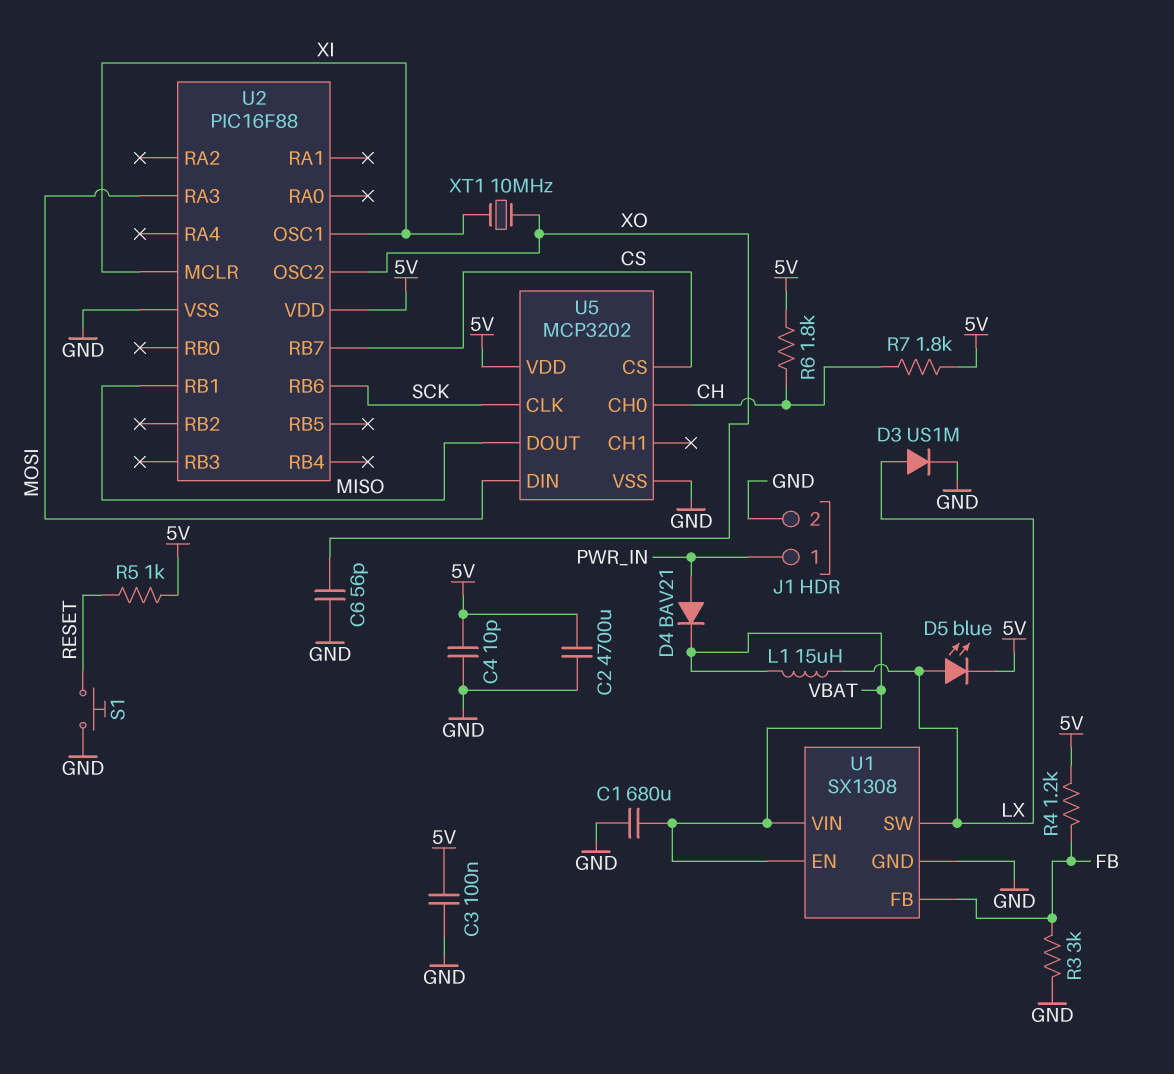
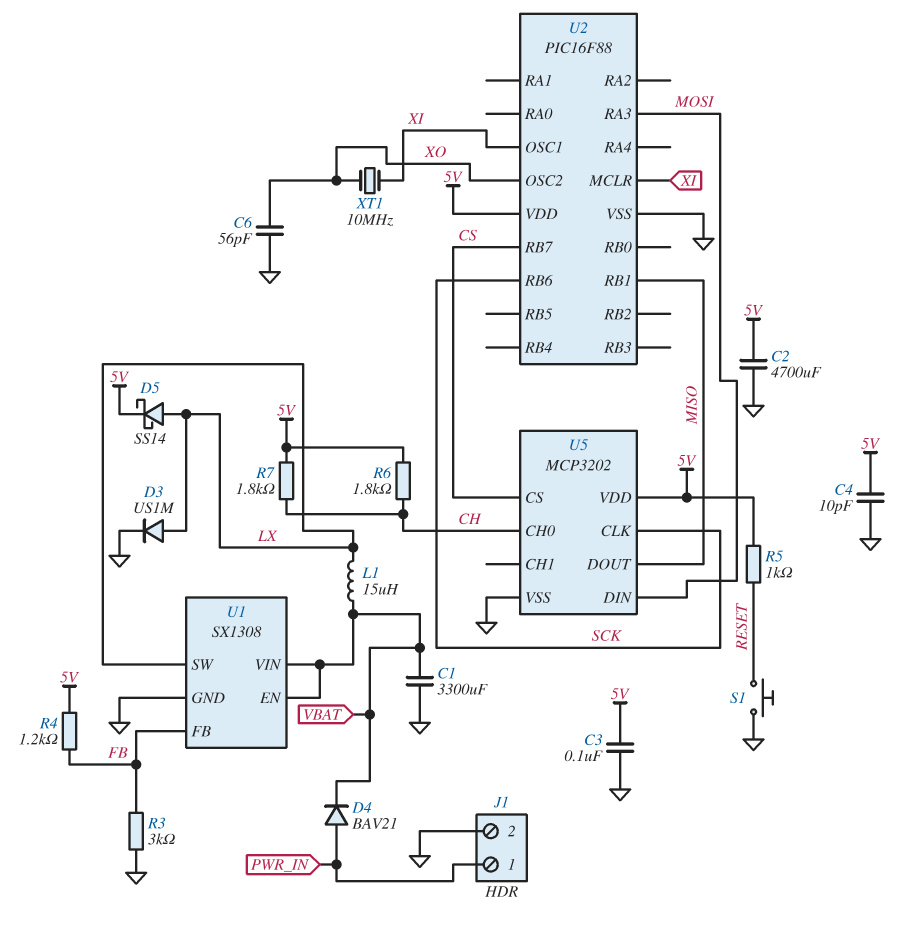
C1: 680uF (GND, VBAT) -> 3300uF (GND, VBAT)
D5: LED blue (A LX, K 5V) -> schottky SS14 (A LX, K 5V)

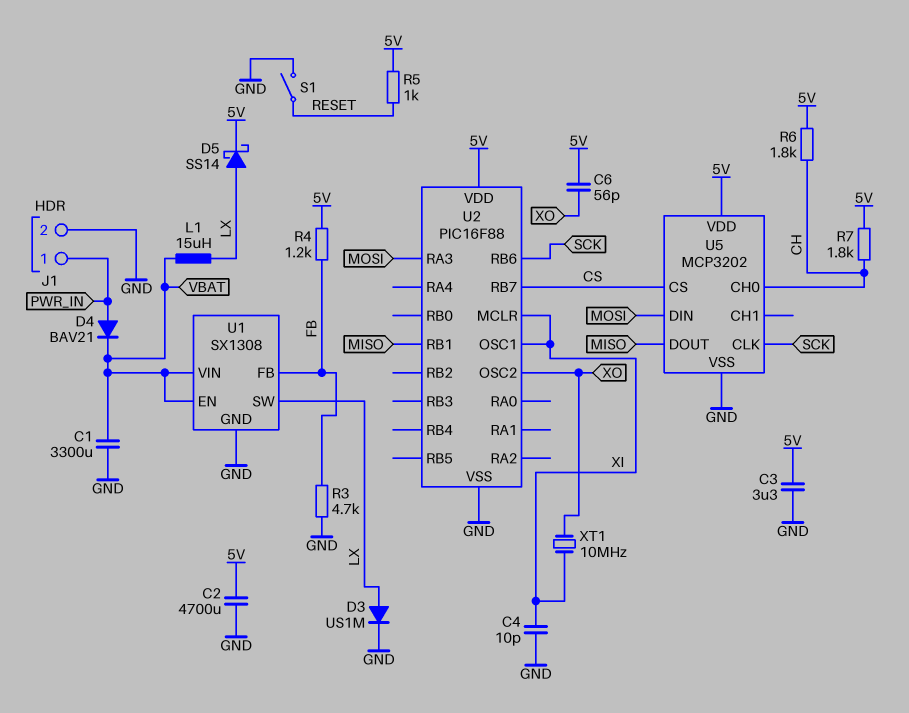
C3: 100nF (5V, GND) -> 3.3uF (5V, GND)
C4: 10pF (5V, GND) -> 10pF (GND, XI)
C6: 56pF (GND, XO) -> 56pF (5V, XO)
R3: 3k (FB, GND) -> 4.7k (FB, GND)
S1: button (GND, RESET) -> switch (GND, RESET)

